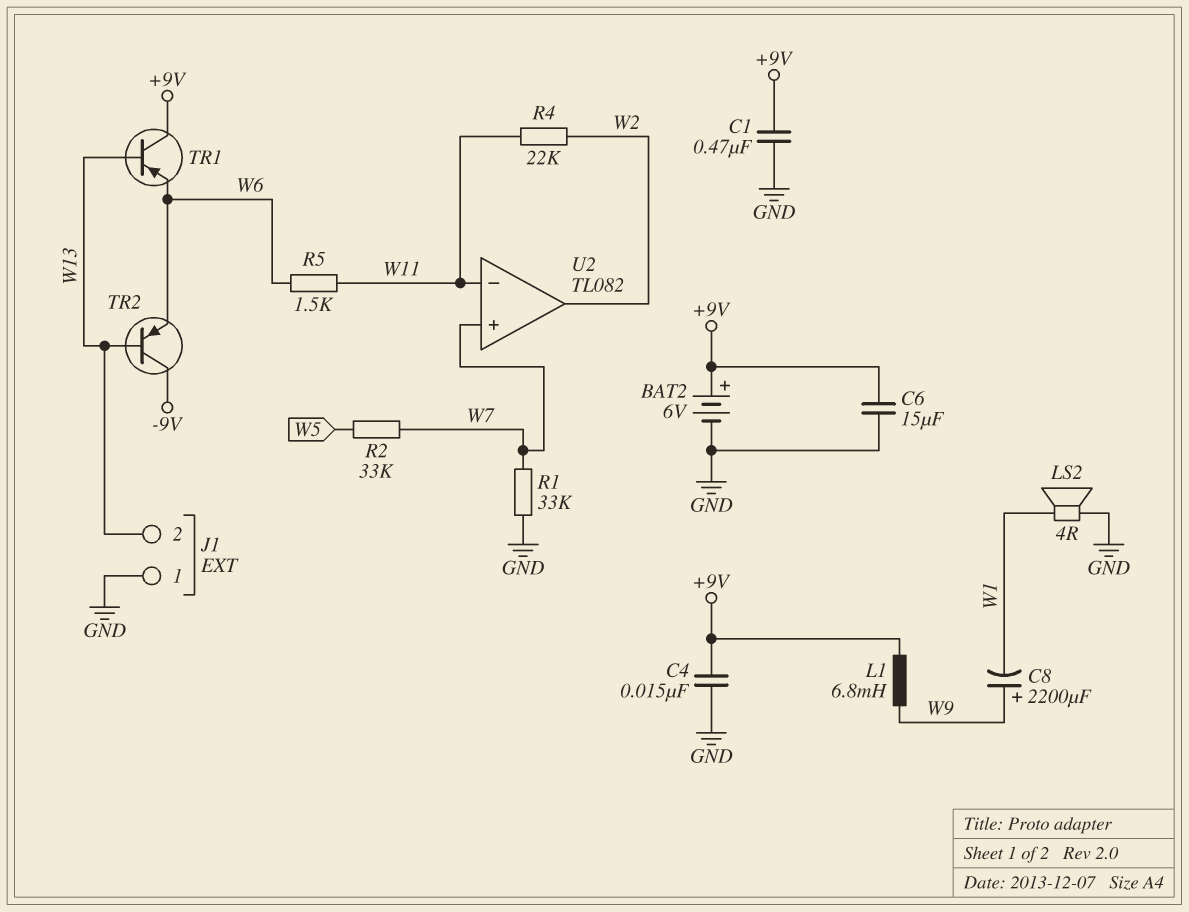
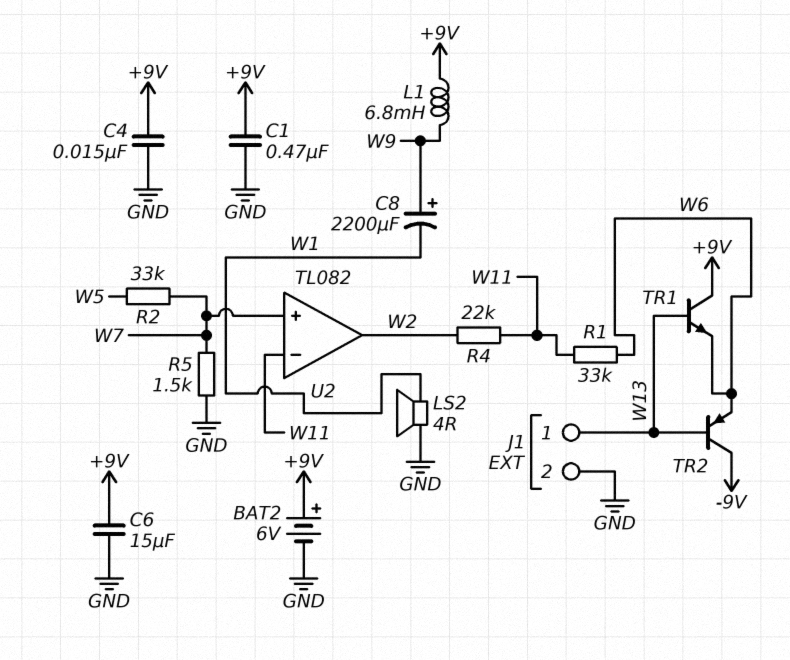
J1 pin 1: GND -> W13
J1 pin 2: W13 -> GND
R1: 33k (GND, W7) -> 33k (W6, W11)
R5: 1.5k (W6, W11) -> 1.5k (GND, W7)
TR1: PNP (B W13, C +9V, E W6) -> NPN (B W13, C +9V, E W6)

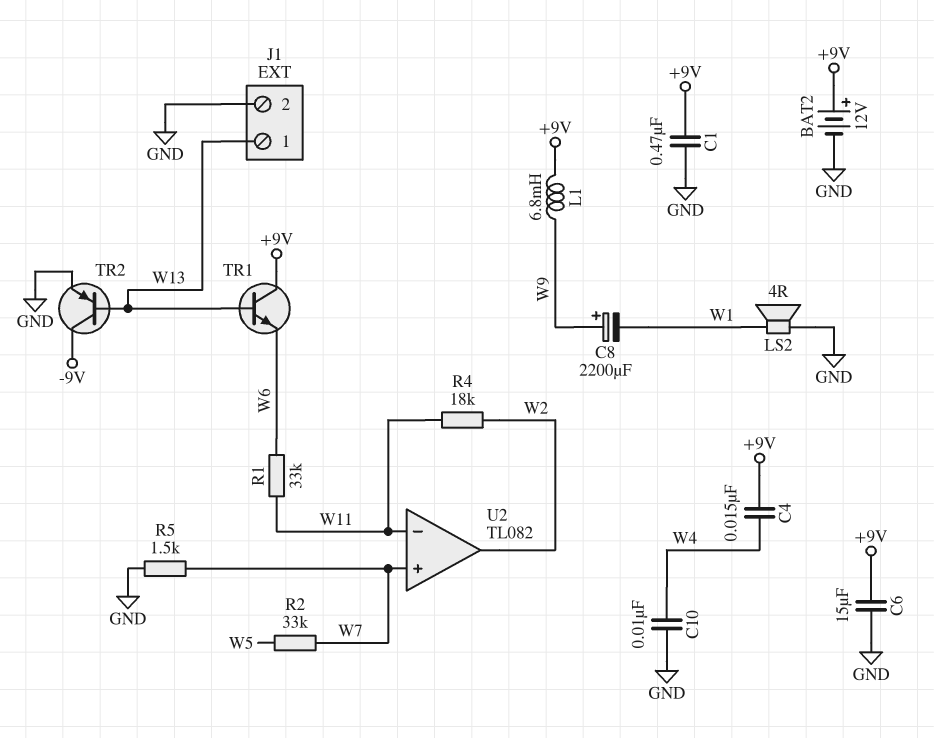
BAT2: 6V (plus +9V, minus GND) -> 12V (plus +9V, minus GND)
C4: 15nF (+9V, GND) -> 15nF (+9V, W4)
C10: none -> 10nF (GND, W4)
R4: 22k (W2, W11) -> 18k (W2, W11)
TR2: PNP (B W13, C -9V, E W6) -> PNP (B W13, C -9V, E GND)

